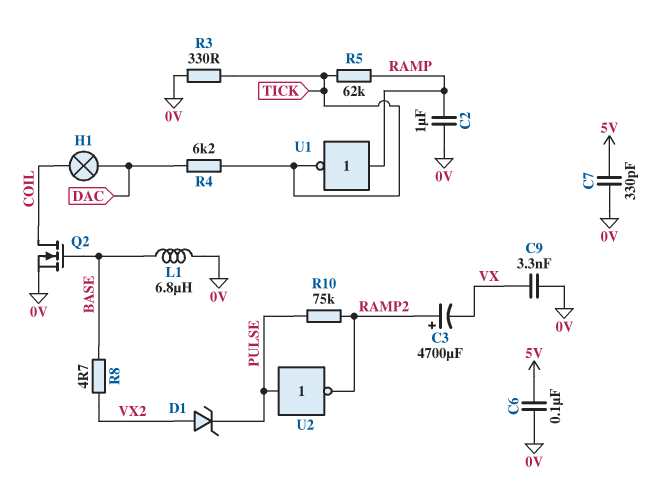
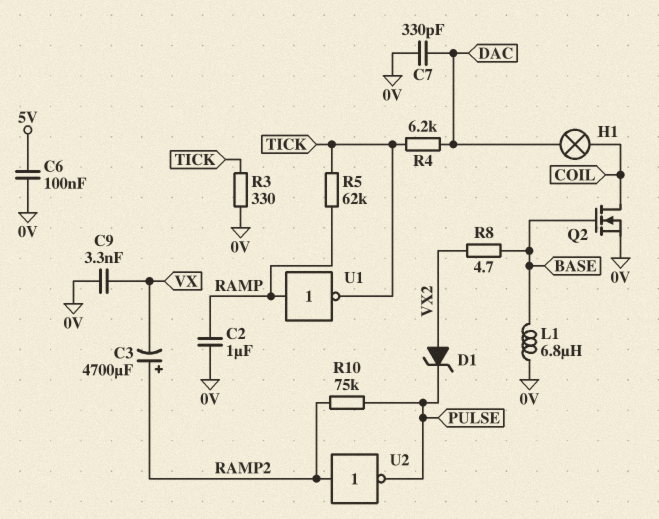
C7: 330pF (0V, 5V) -> 330pF (0V, DAC)
U2: NOT (in PULSE, out RAMP2) -> NOT (in RAMP2, out PULSE)

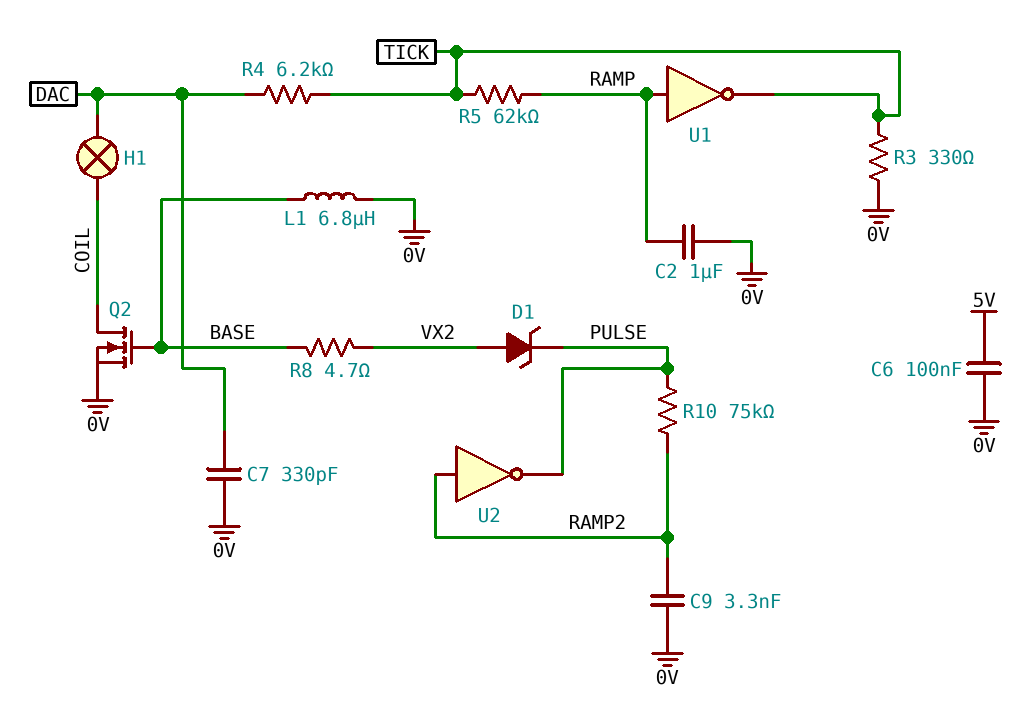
C3: 4700uF (plus RAMP2, minus VX) -> none
C9: 3.3nF (0V, VX) -> 3.3nF (0V, RAMP2)

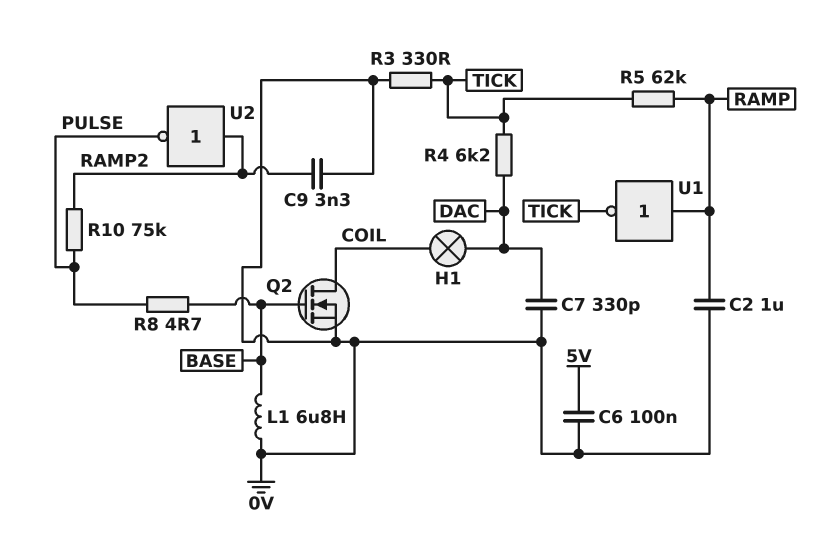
D1: zener (A VX2, K PULSE) -> none
R8: 4.7 (BASE, VX2) -> 4.7 (BASE, PULSE)

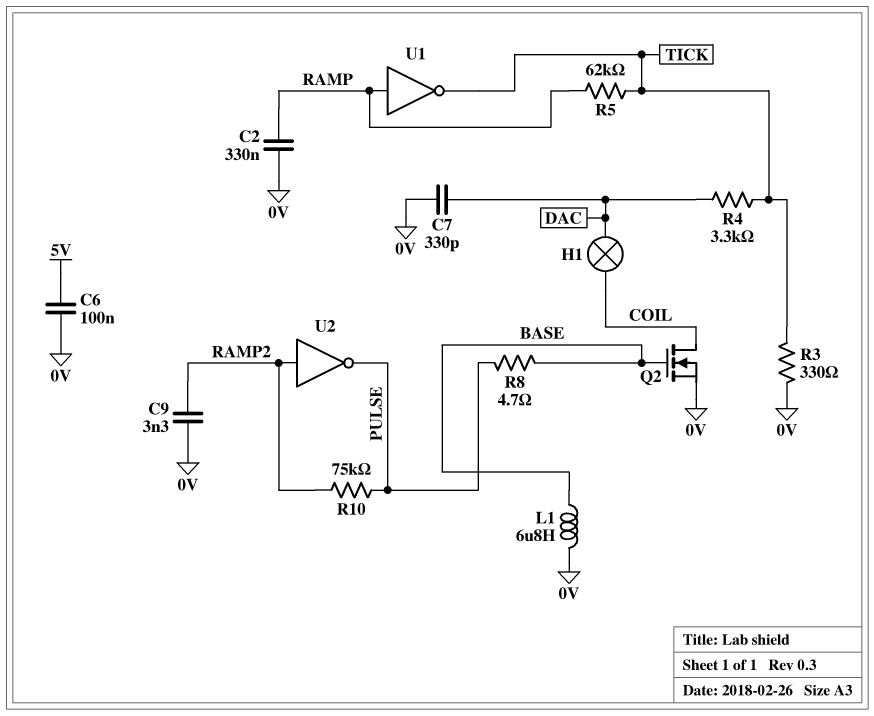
C2: 1uF (0V, RAMP) -> 330nF (0V, RAMP)
R4: 6.2k (DAC, TICK) -> 3.3k (DAC, TICK)

